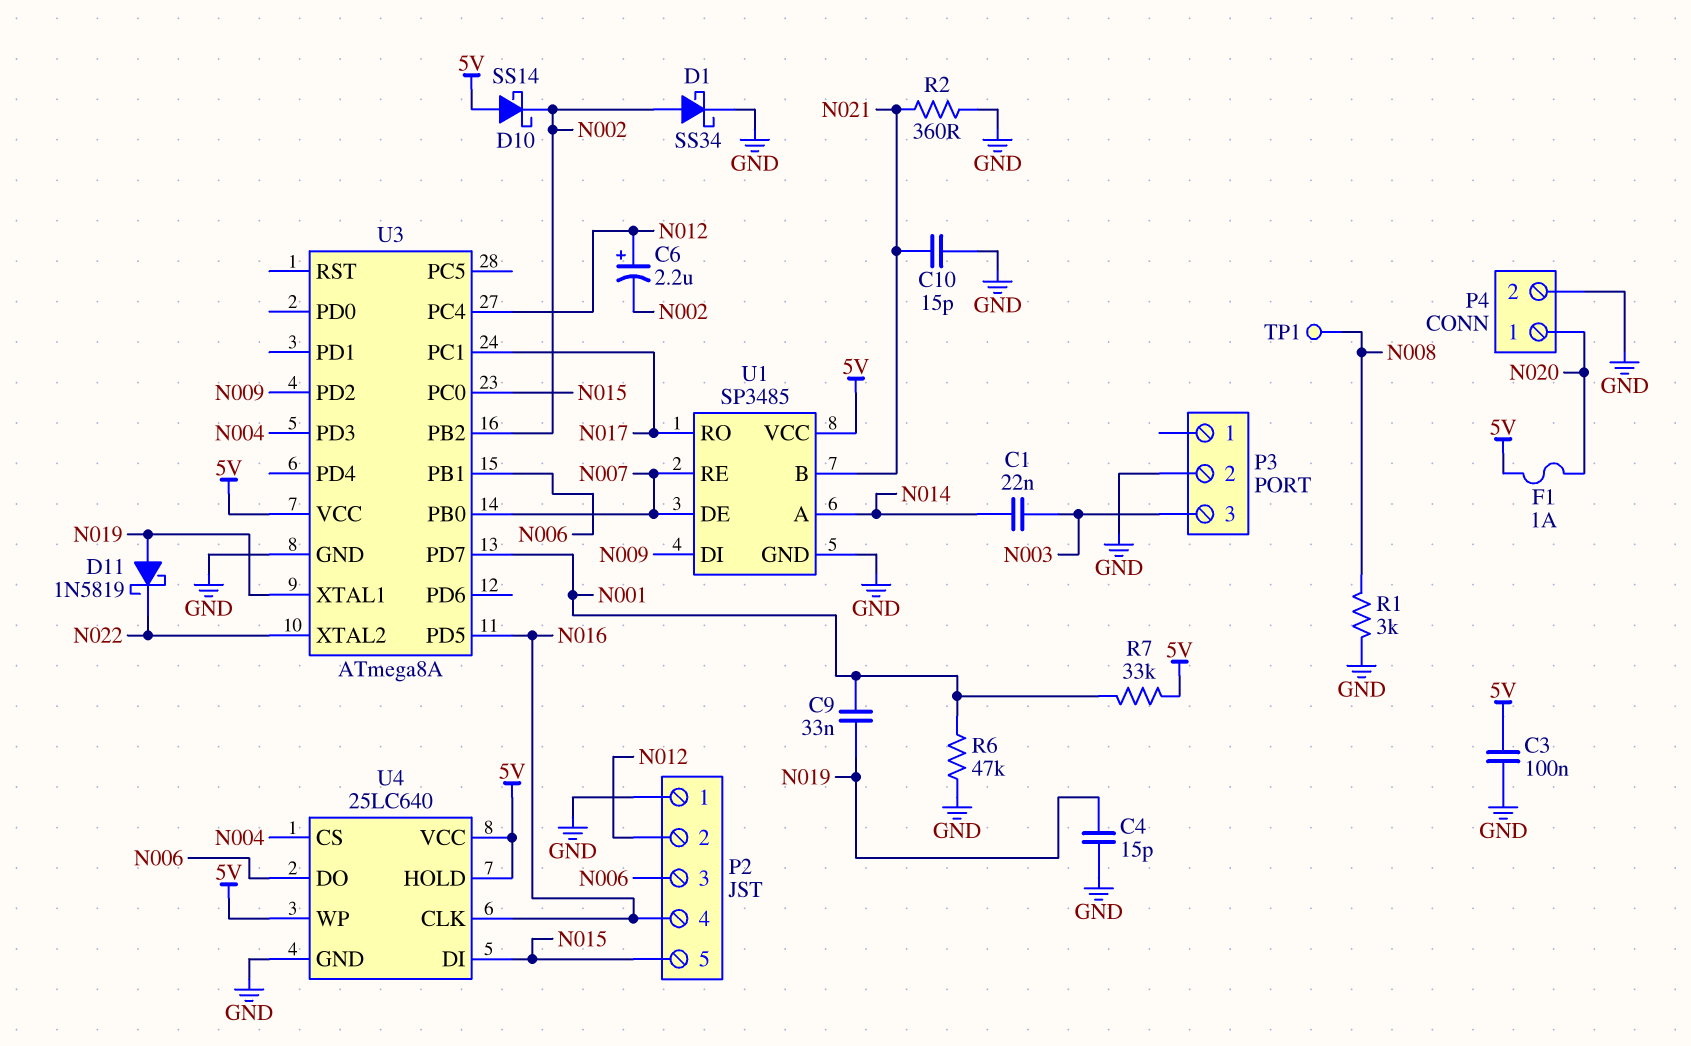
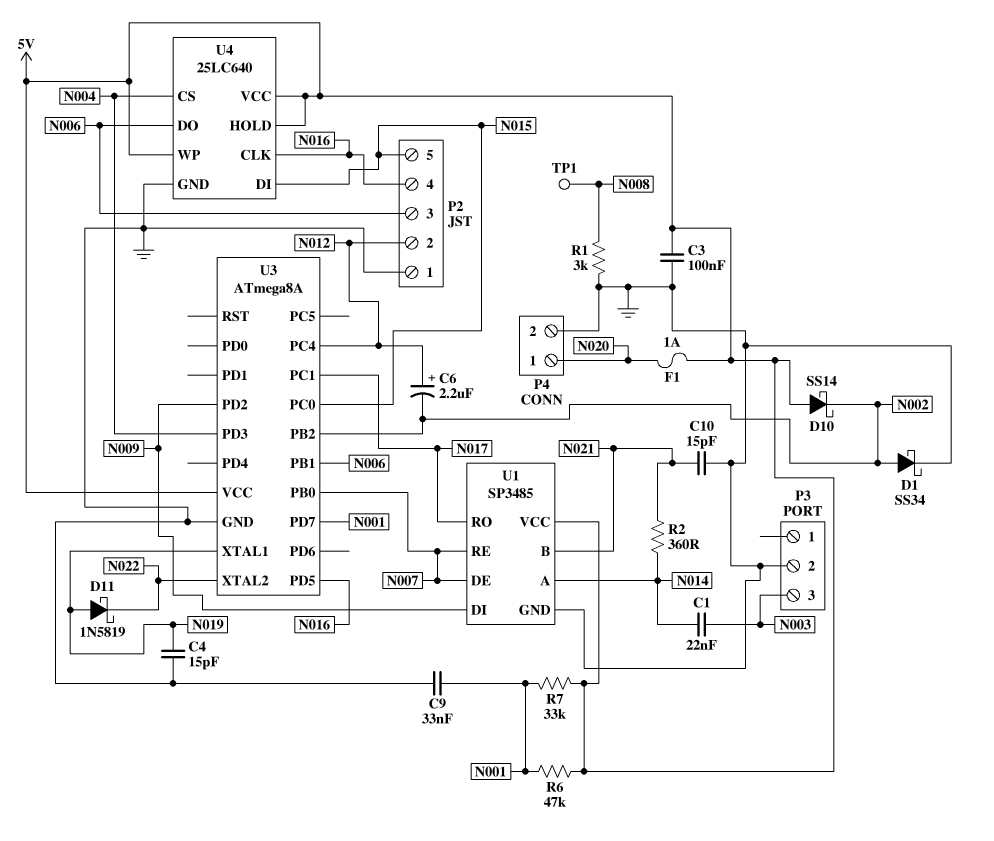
C9: 33nF (N001, N019) -> 33nF (GND, N001)
R2: 360 (GND, N021) -> 360 (N014, N021)
R6: 47k (GND, N001) -> 47k (5V, N001)

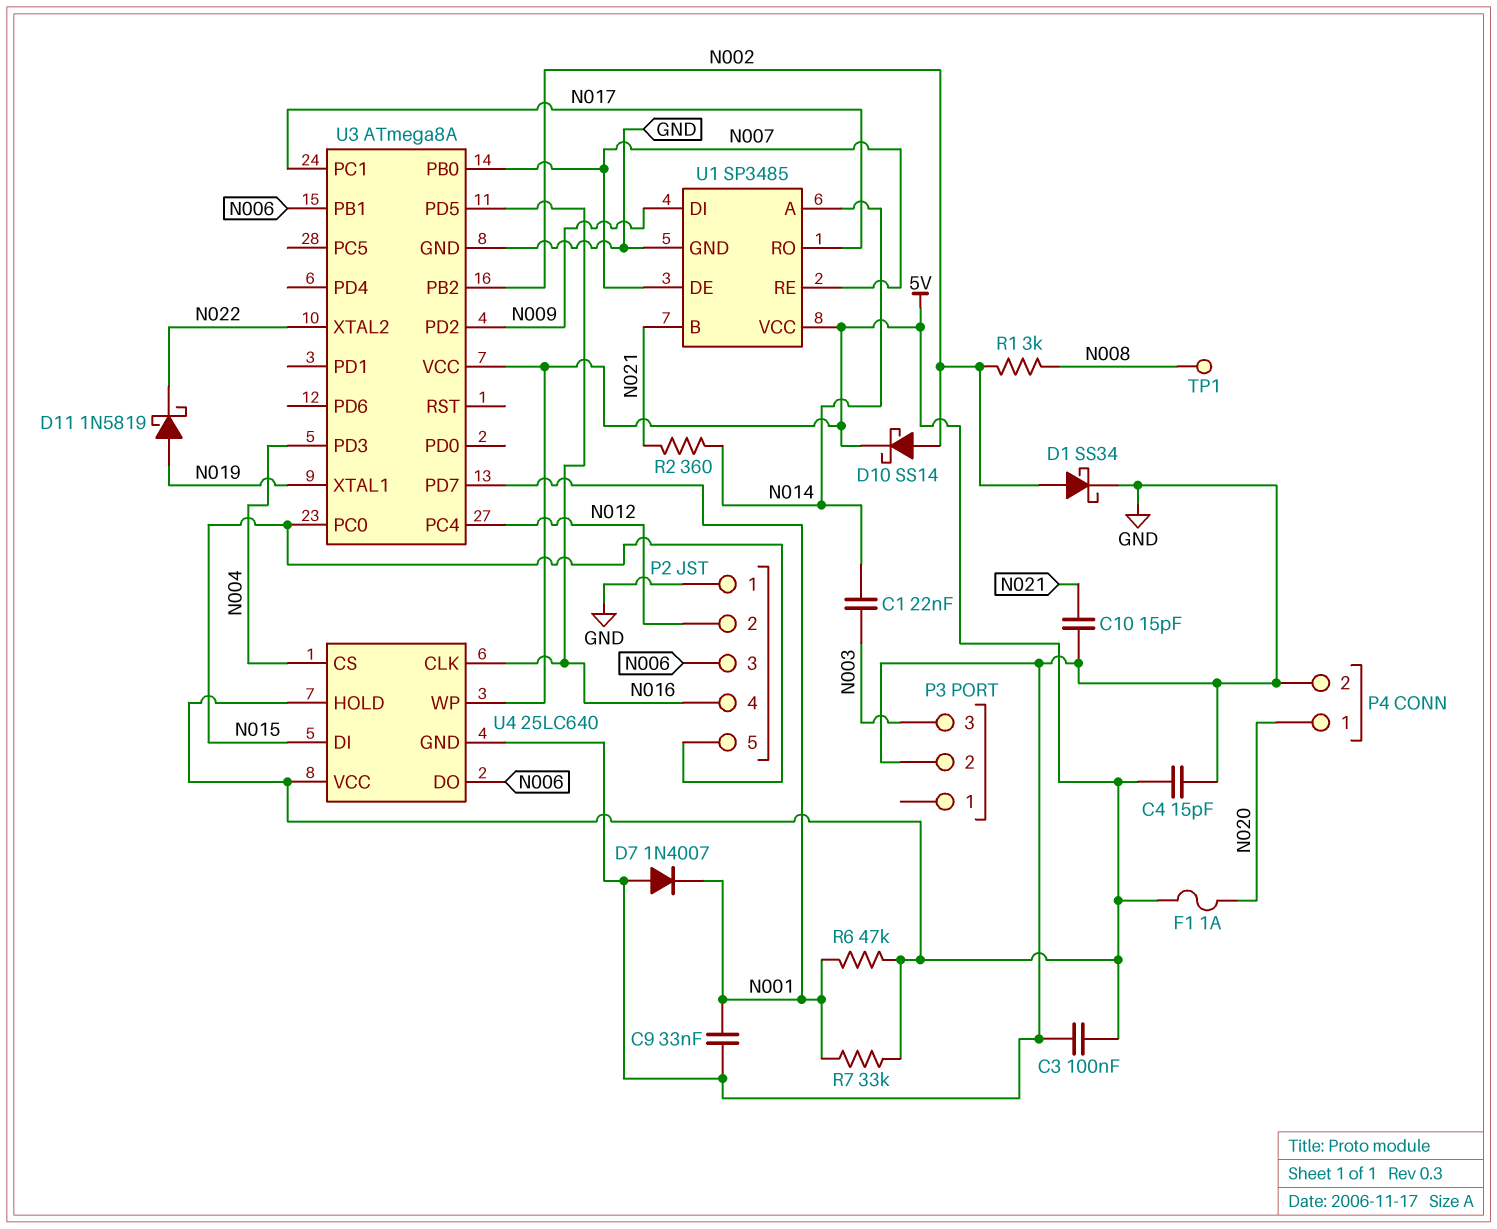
C4: 15pF (GND, N019) -> 15pF (5V, GND)
C6: 2.2uF (plus N012, minus N002) -> none
D7: none -> diode 1N4007 (A GND, K N001)
D10: schottky SS14 (A 5V, K N002) -> schottky SS14 (A N002, K 5V)
R1: 3k (GND, N008) -> 3k (N002, N008)

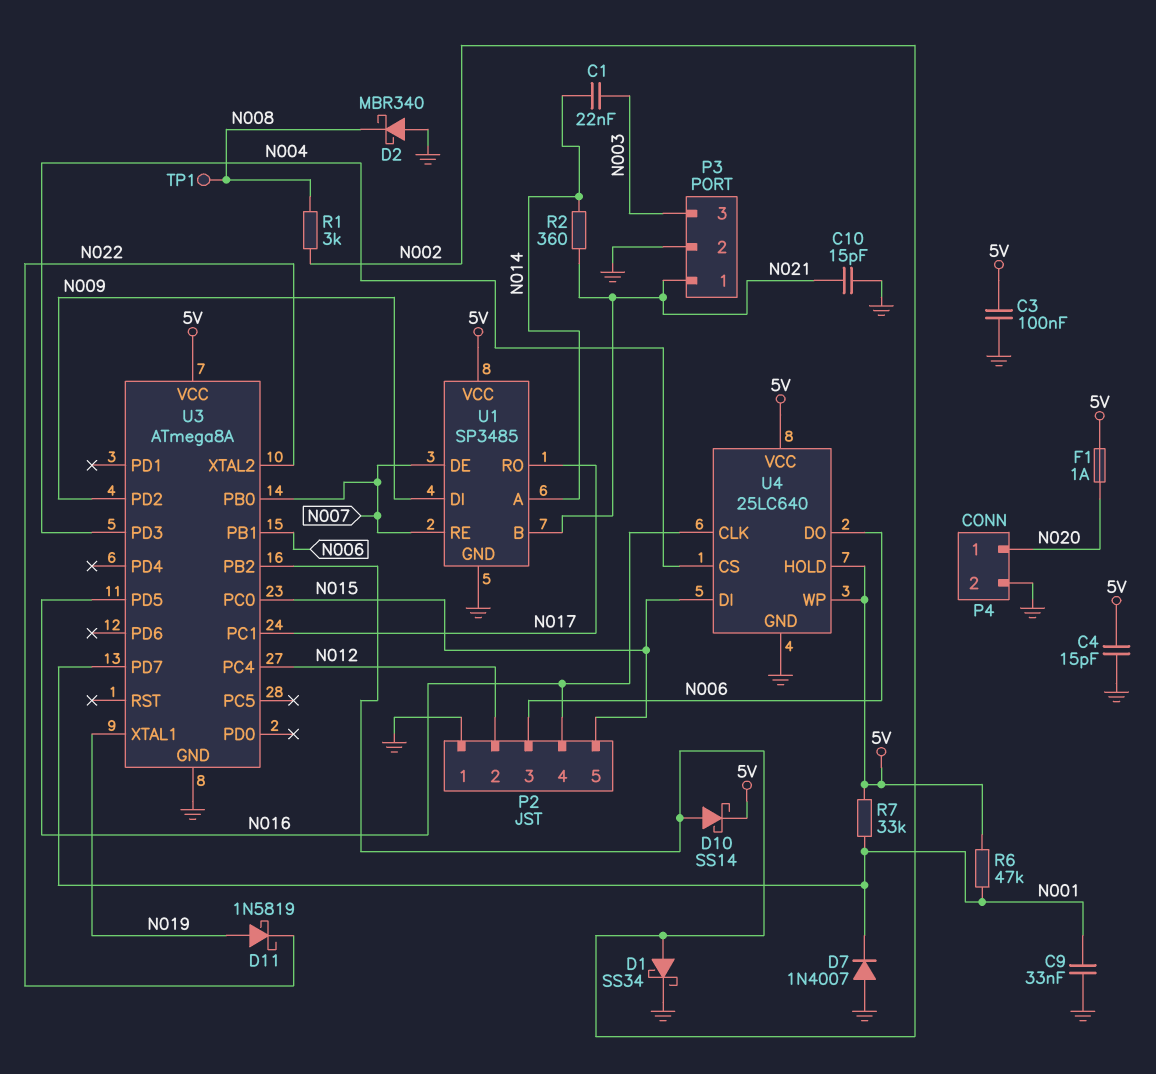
D2: none -> schottky MBR340 (A GND, K N008)
P3 pin 1: none -> N021

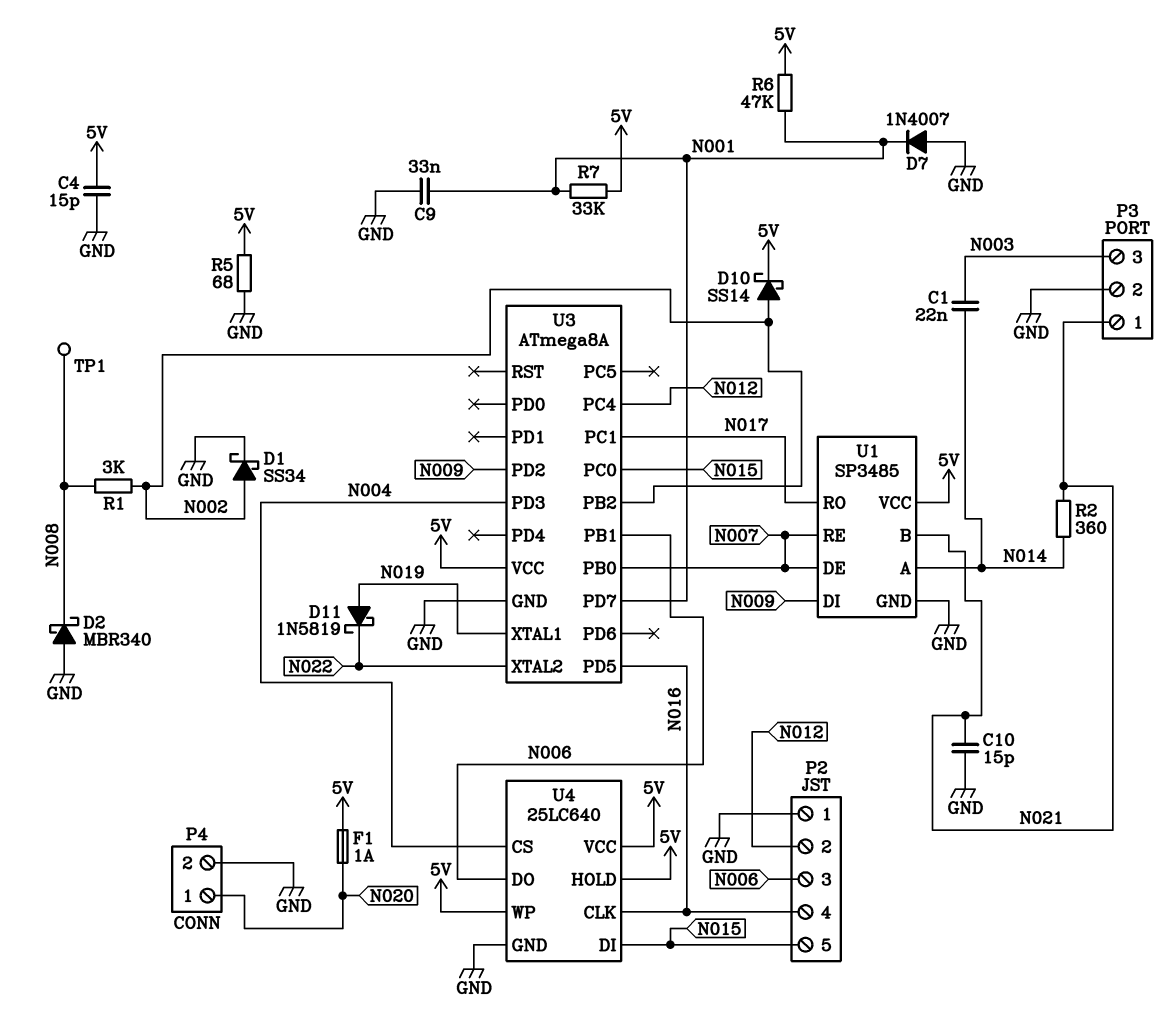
C3: 100nF (5V, GND) -> none
R5: none -> 68 (5V, GND)

